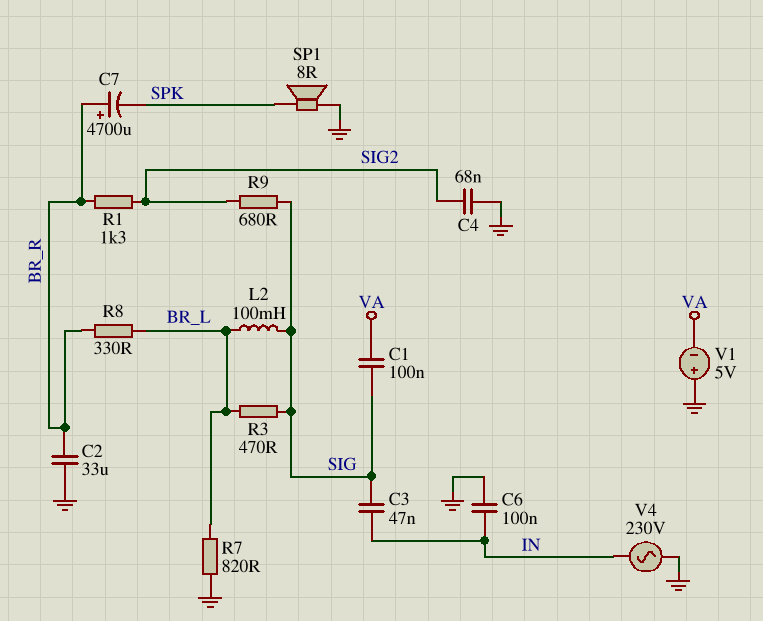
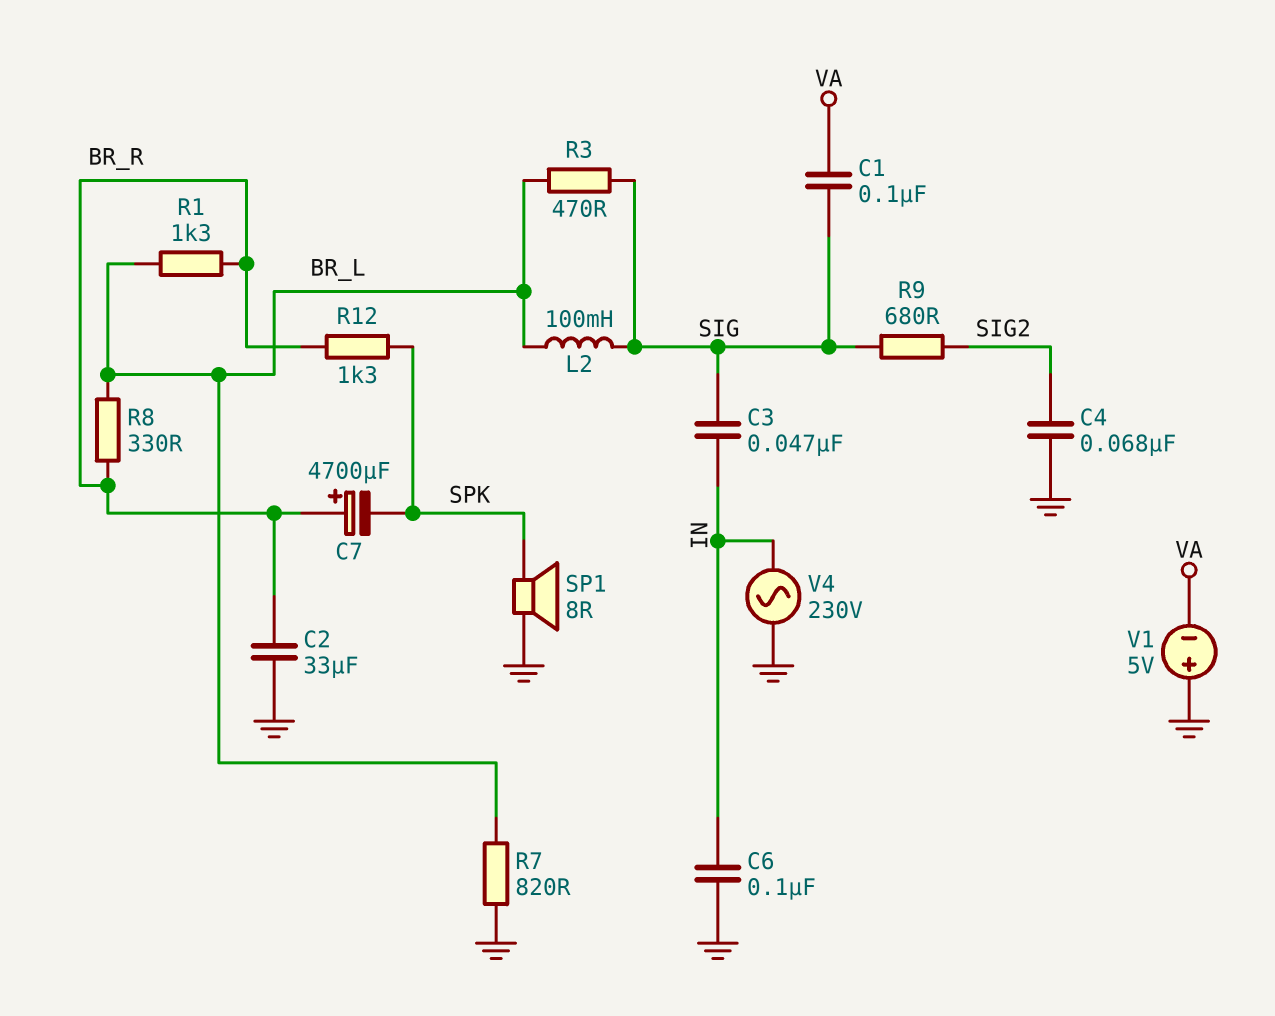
R1: 1.3k (BR_R, SIG2) -> 1.3k (BR_L, BR_R)
R12: none -> 1.3k (BR_R, SPK)

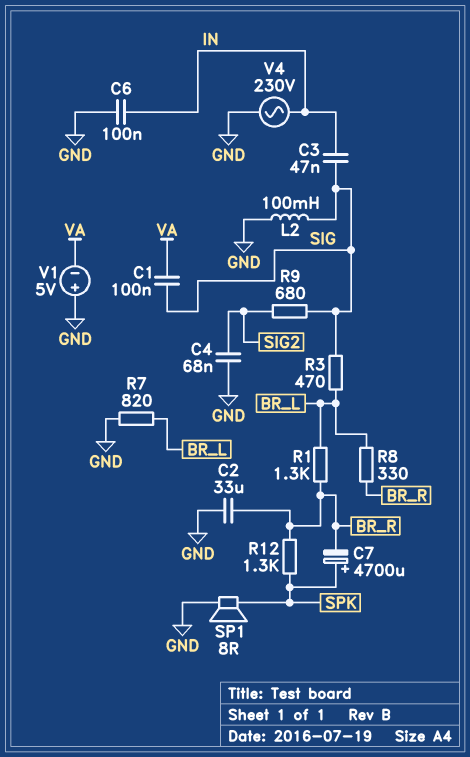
C7: 4700uF (plus BR_R, minus SPK) -> 4700uF (plus SPK, minus BR_R)
L2: 100mH (BR_L, SIG) -> 100mH (GND, SIG)

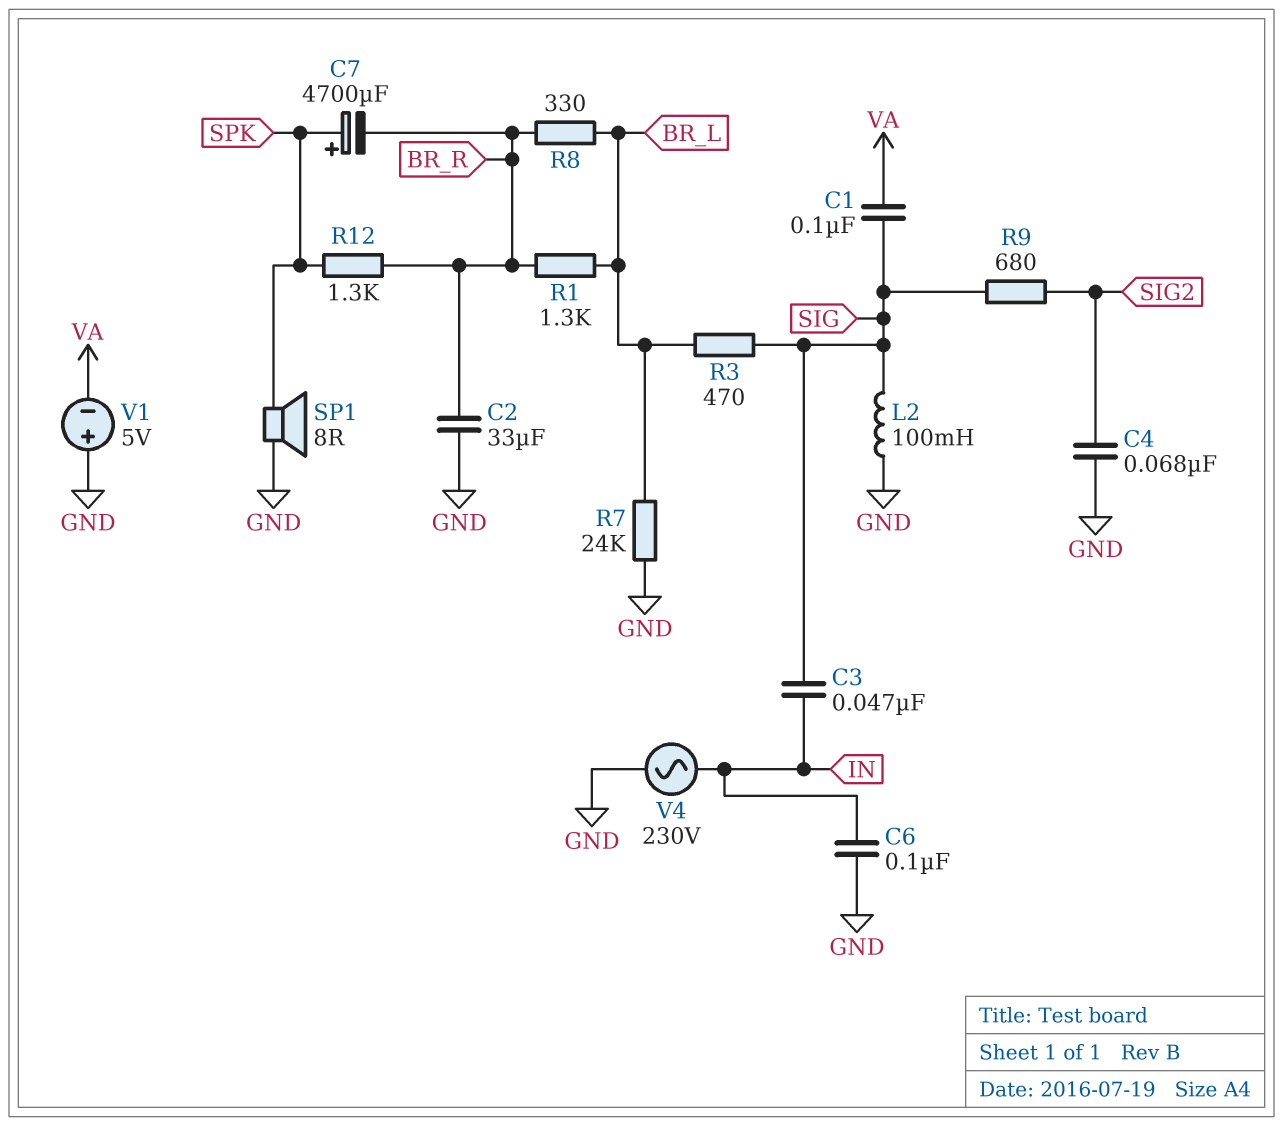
R7: 820 (BR_L, GND) -> 24k (BR_L, GND)

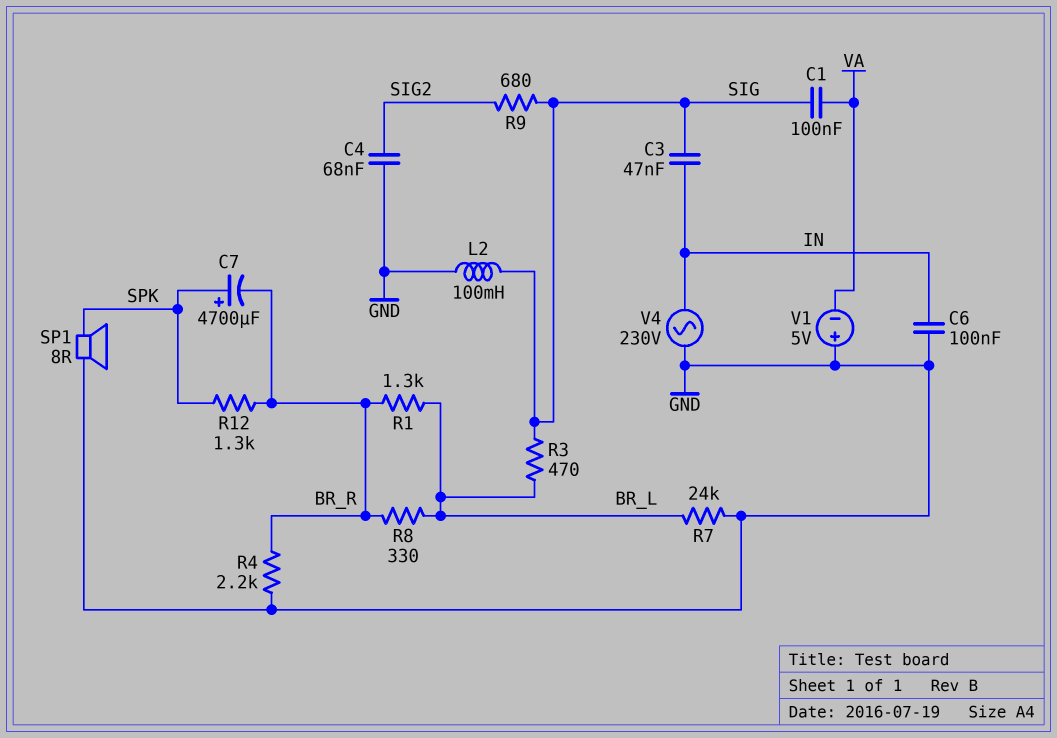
C2: 33uF (BR_R, GND) -> none
R4: none -> 2.2k (BR_R, GND)

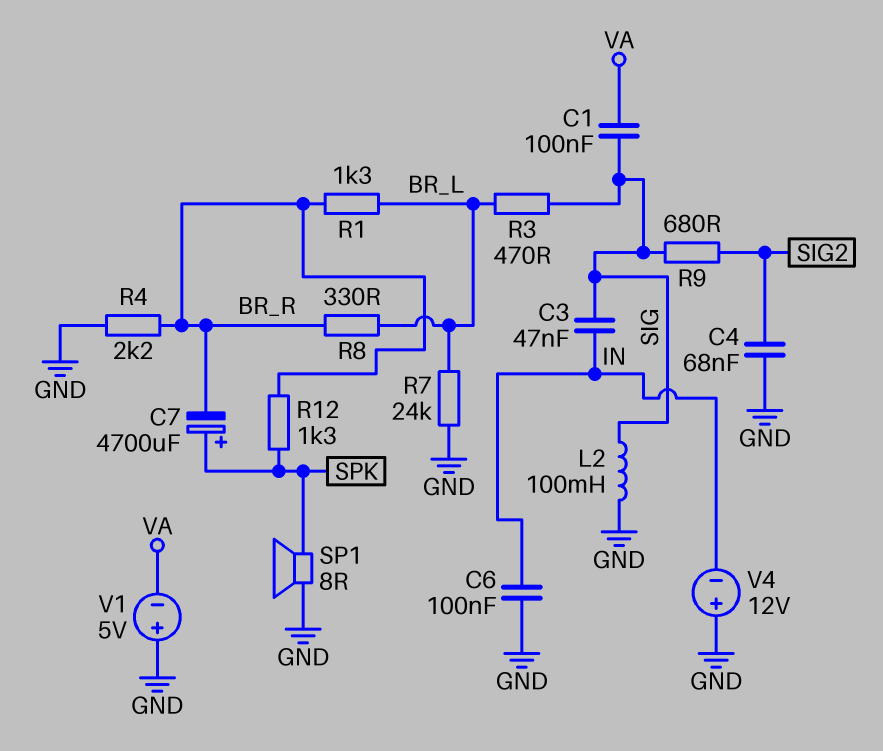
V4: AC 230V (GND, IN) -> 12V (plus GND, minus IN)

